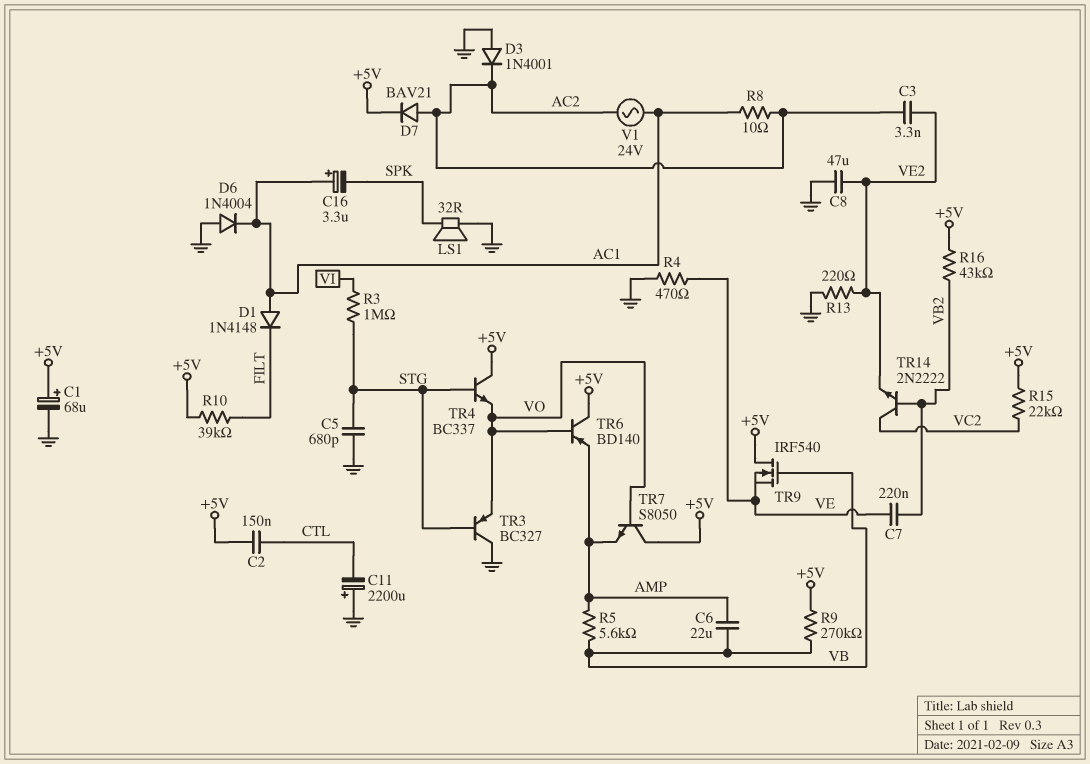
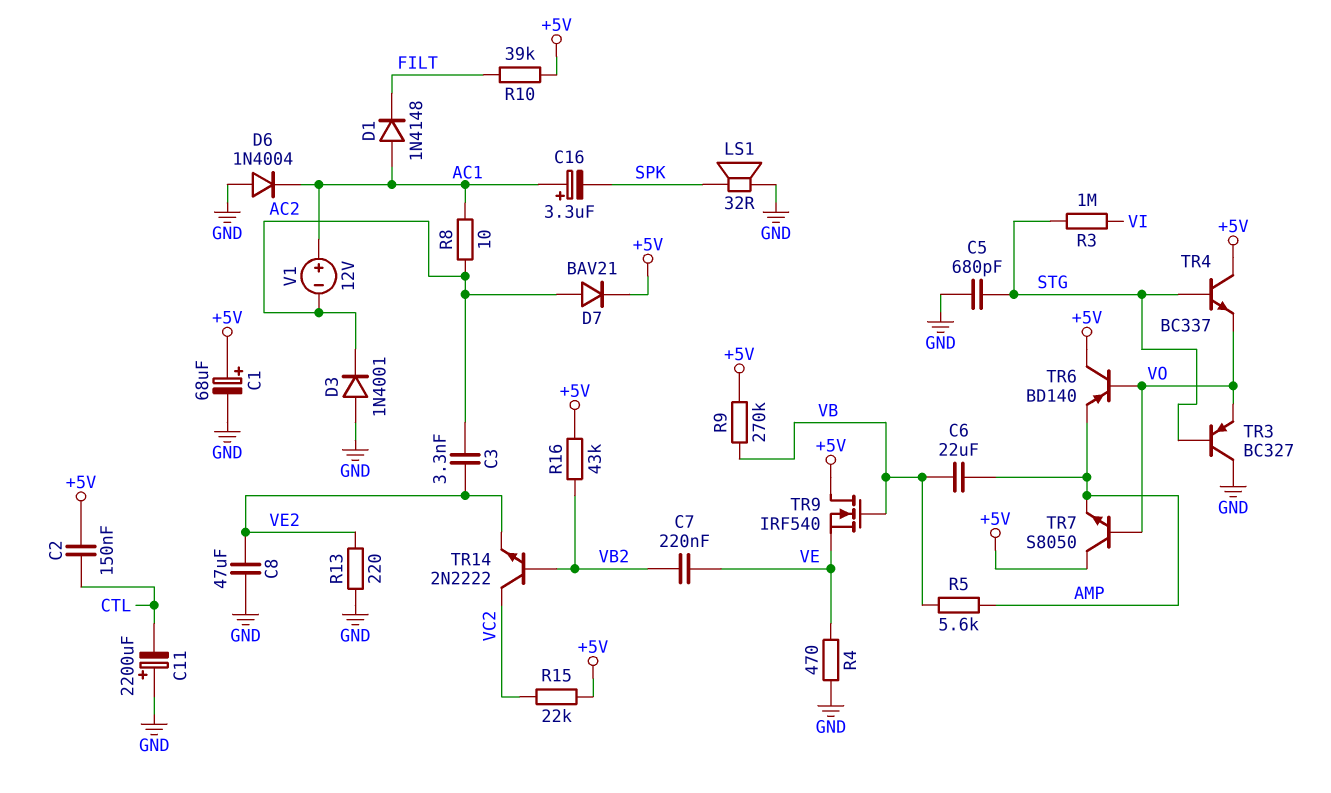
V1: AC 24V (AC1, AC2) -> 12V (plus AC1, minus AC2)

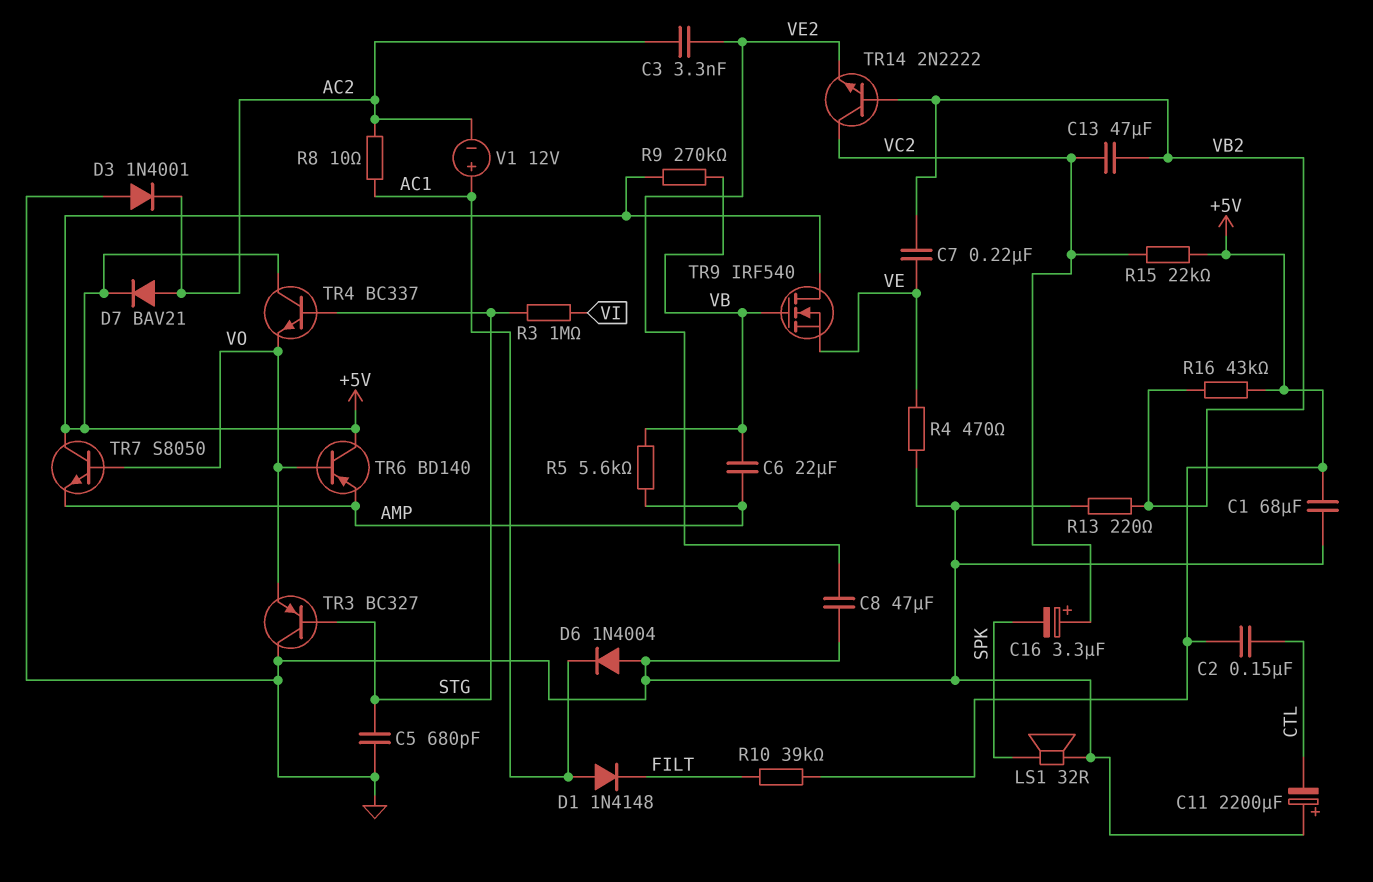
C1: 68uF (plus +5V, minus GND) -> 68uF (+5V, GND)
C13: none -> 47uF (VB2, VC2)
C16: 3.3uF (plus AC1, minus SPK) -> 3.3uF (plus VC2, minus SPK)
R13: 220 (GND, VE2) -> 220 (GND, VB2)

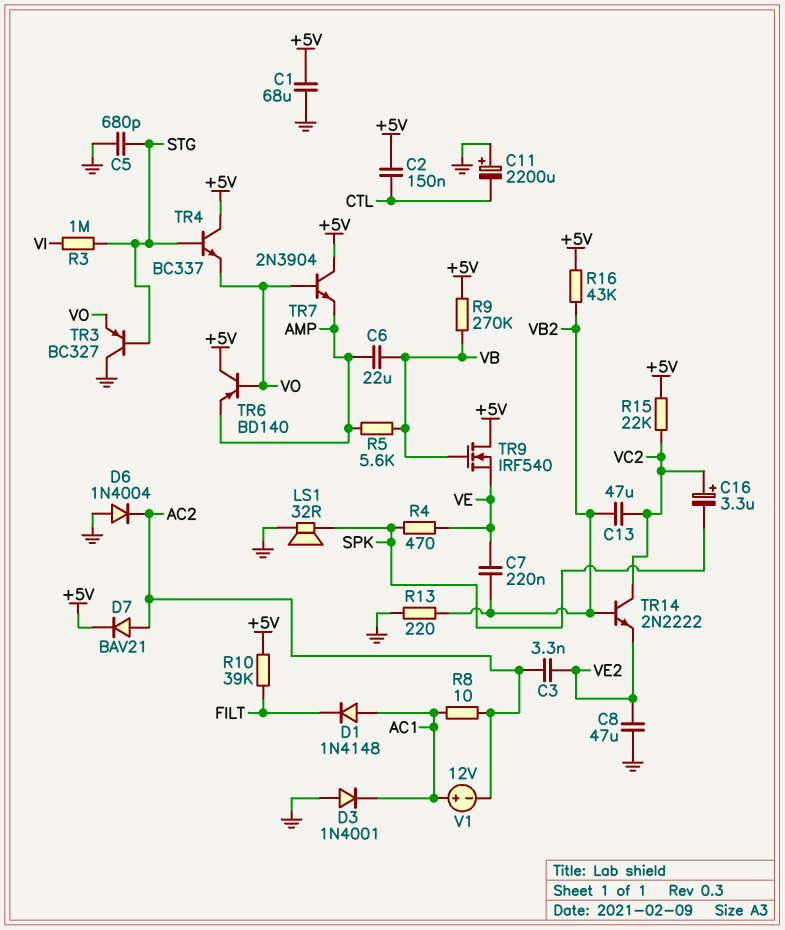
D3: diode 1N4001 (A GND, K AC2) -> diode 1N4001 (A GND, K AC1)
D6: diode 1N4004 (A GND, K AC1) -> diode 1N4004 (A GND, K AC2)
R4: 470 (GND, VE) -> 470 (SPK, VE)
TR7: NPN S8050 (B VO, C +5V, E AMP) -> NPN 2N3904 (B VO, C +5V, E AMP)

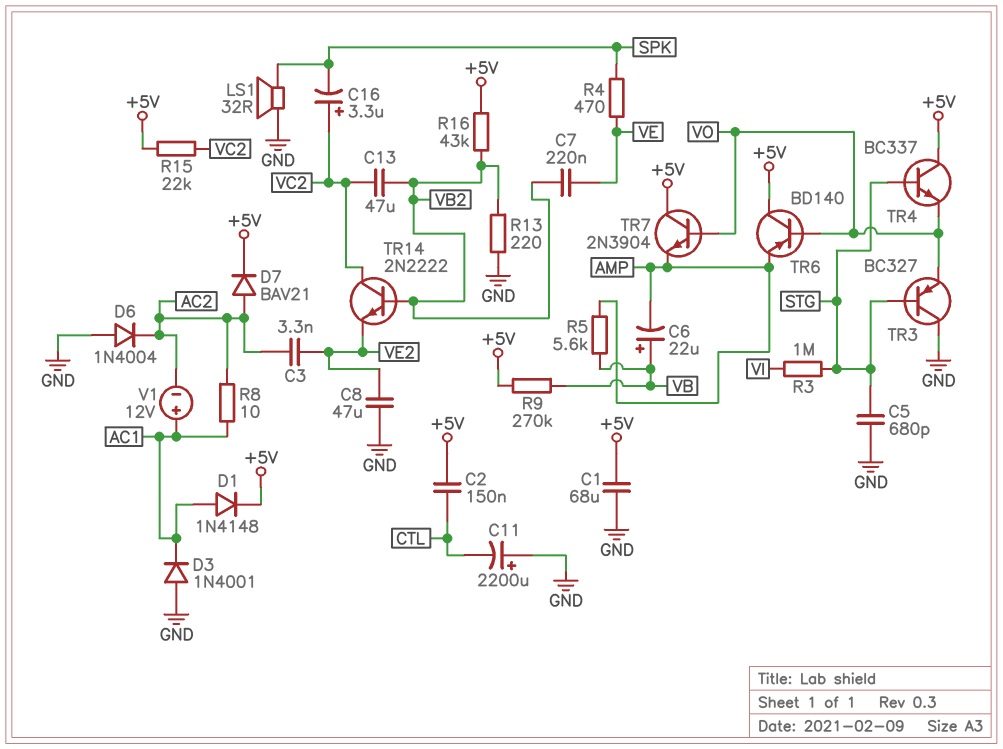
C6: 22uF (AMP, VB) -> 22uF (plus VB, minus AMP)
D1: diode 1N4148 (A AC1, K FILT) -> diode 1N4148 (A AC1, K +5V)
R10: 39k (+5V, FILT) -> none
TR9: NMOS IRF540 (G VB, D +5V, S VE) -> none

